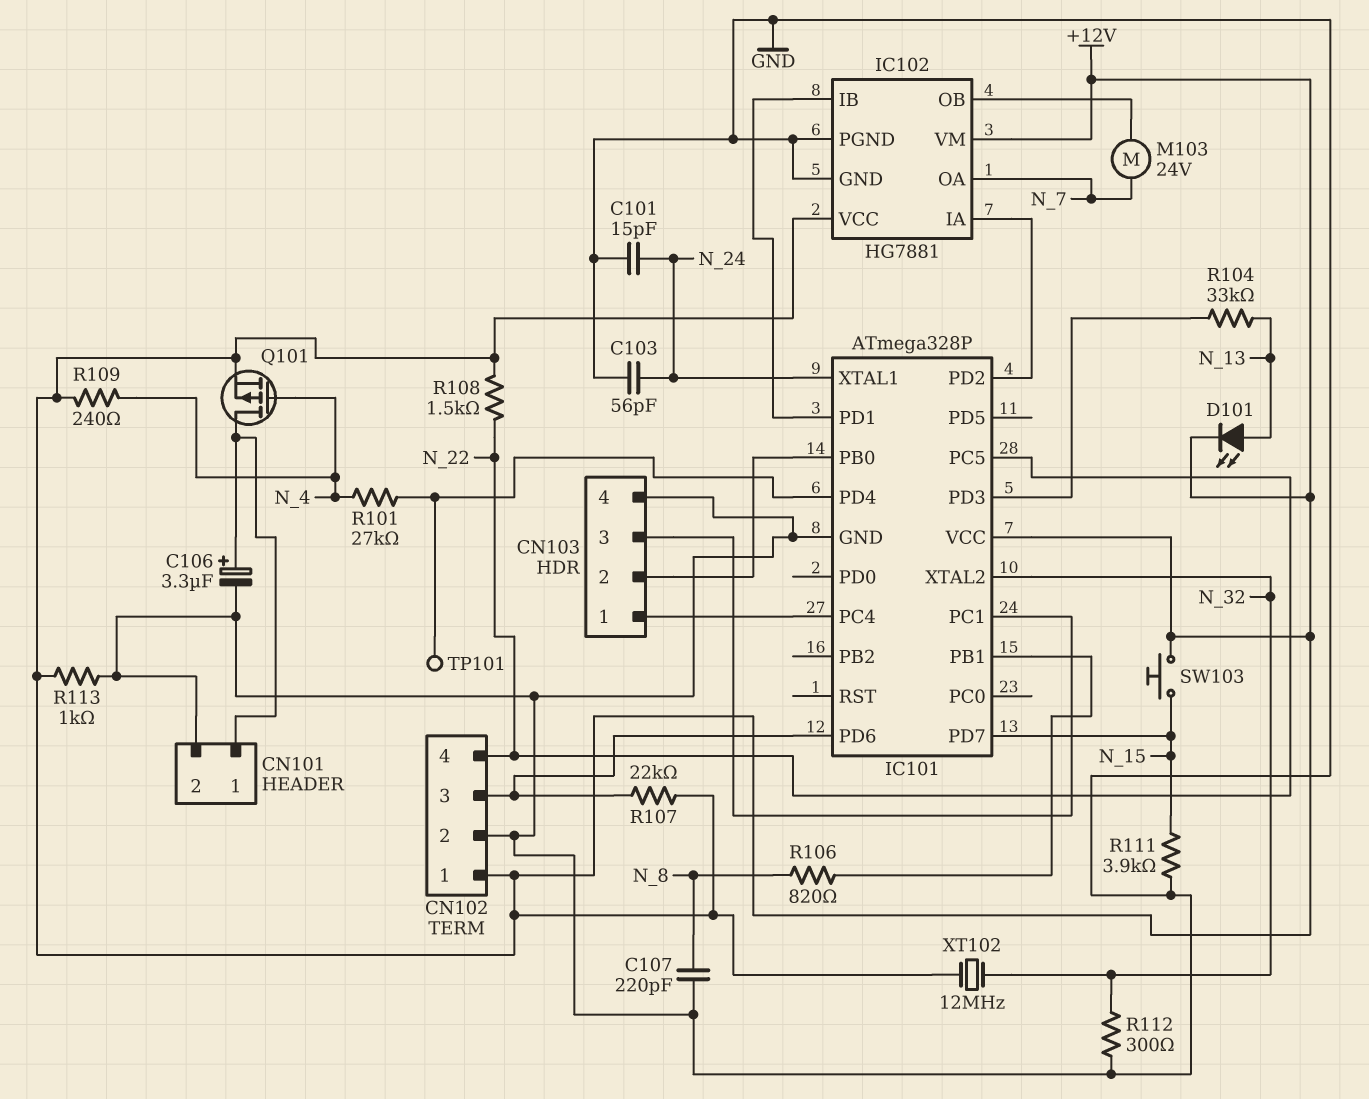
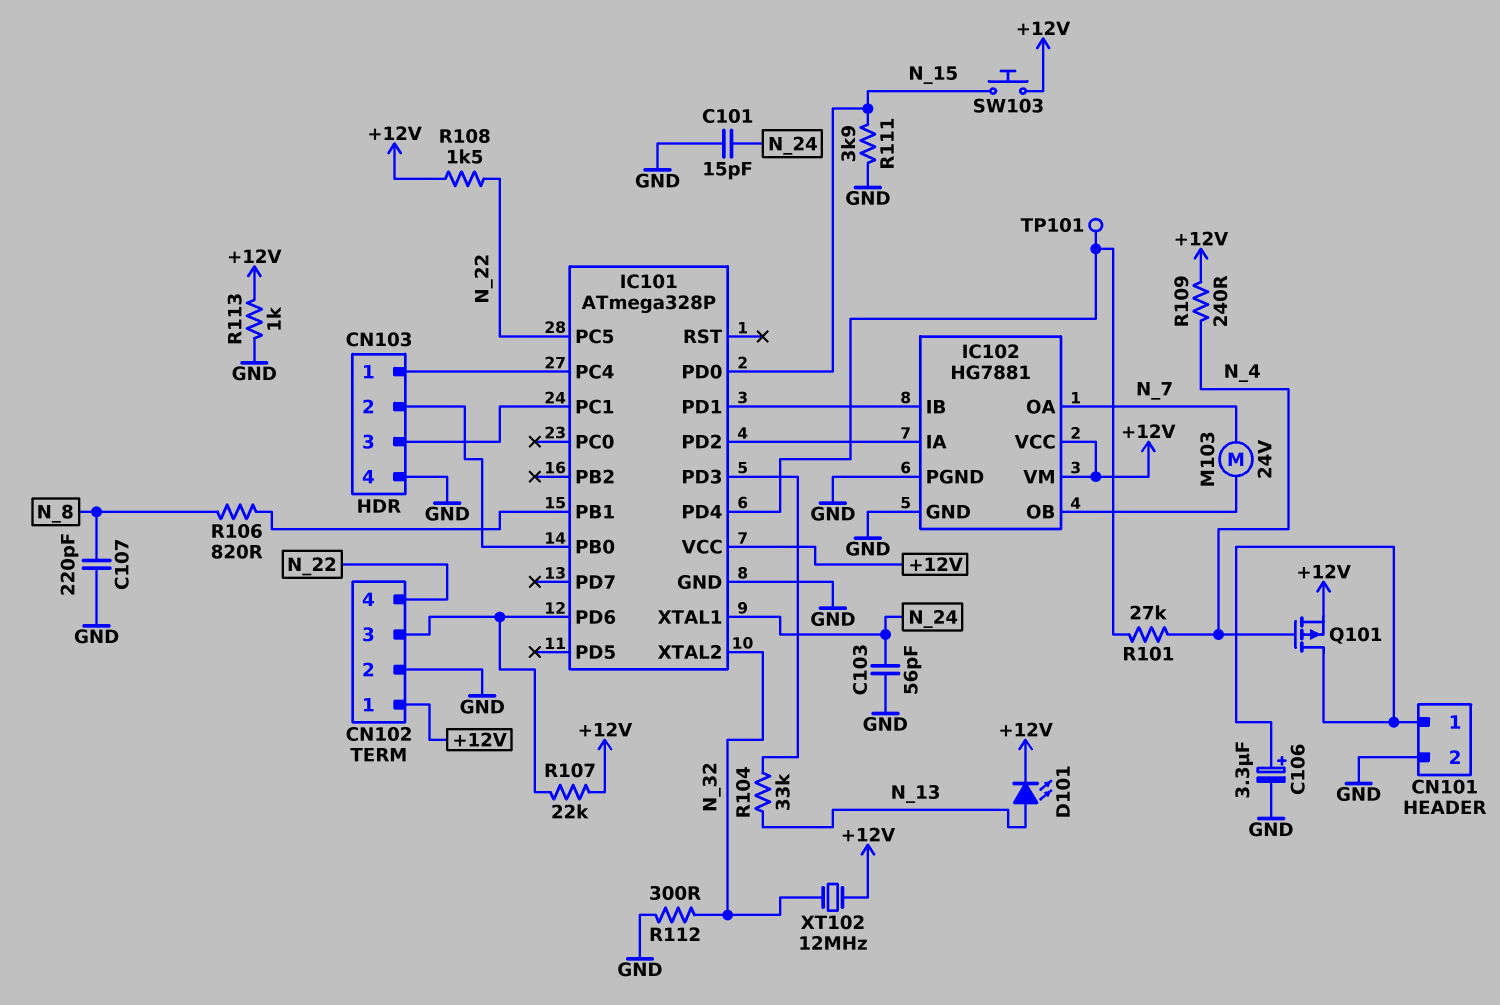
IC101 pin PD0: none -> N_15
IC101 pin PD7: N_15 -> none

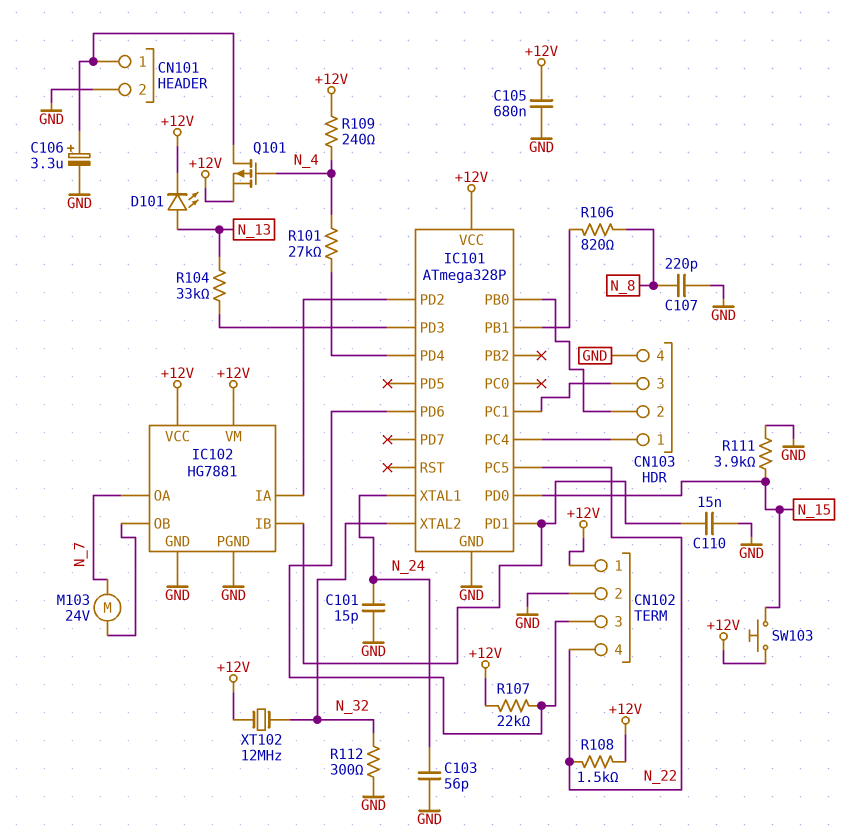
C105: none -> 680nF (+12V, GND)
C110: none -> 15nF (GND, IC101/PD1)
R113: 1k (+12V, GND) -> none
TP101: test point (IC101/PD4) -> none

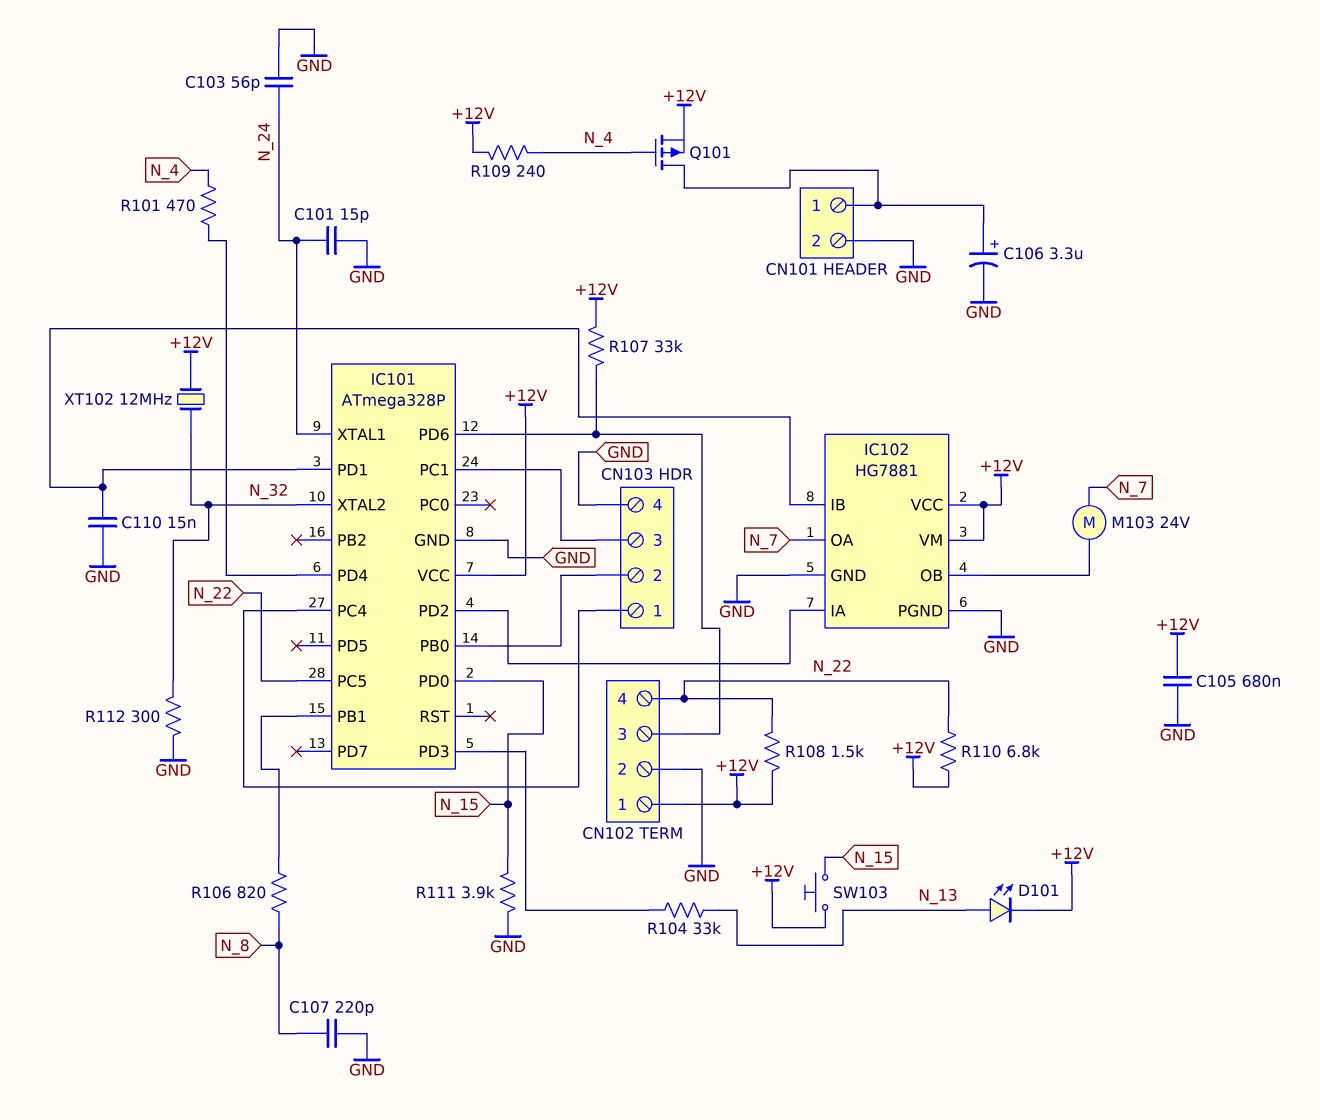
R101: 27k (IC101/PD4, N_4) -> 470 (IC101/PD4, N_4)
R107: 22k (+12V, CN102/3) -> 33k (+12V, CN102/3)
R110: none -> 6.8k (+12V, N_22)

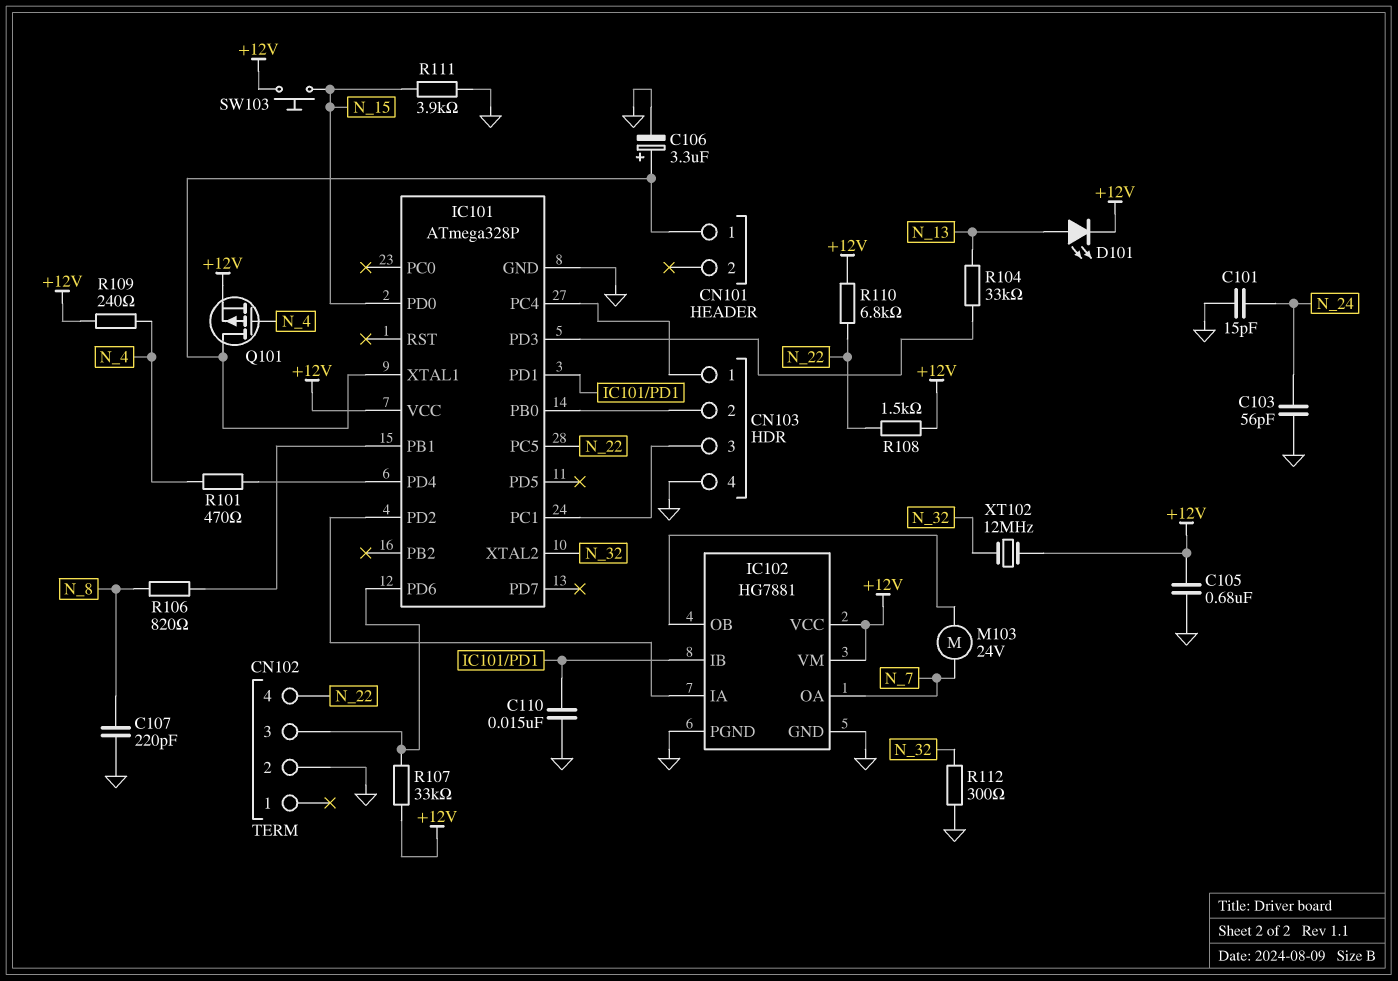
CN101 pin 2: GND -> none
CN102 pin 1: +12V -> none
IC101 pin XTAL1: N_24 -> CN101/1

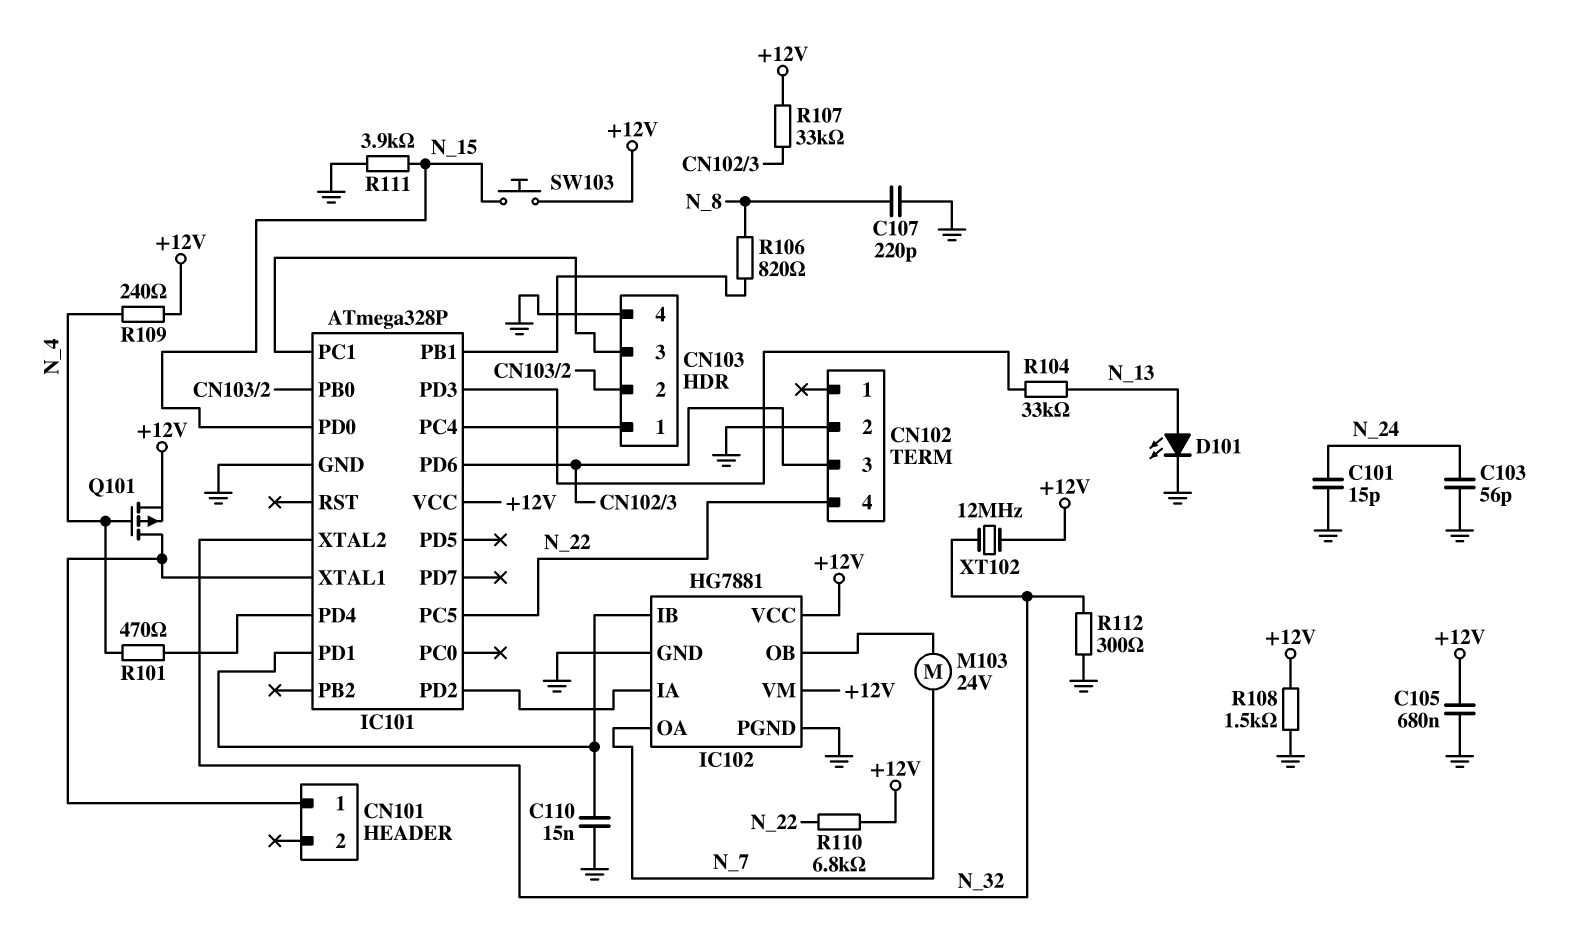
C106: 3.3uF (plus CN101/1, minus GND) -> none
D101: LED (A N_13, K +12V) -> LED (A N_13, K GND)
R108: 1.5k (+12V, N_22) -> 1.5k (+12V, GND)

